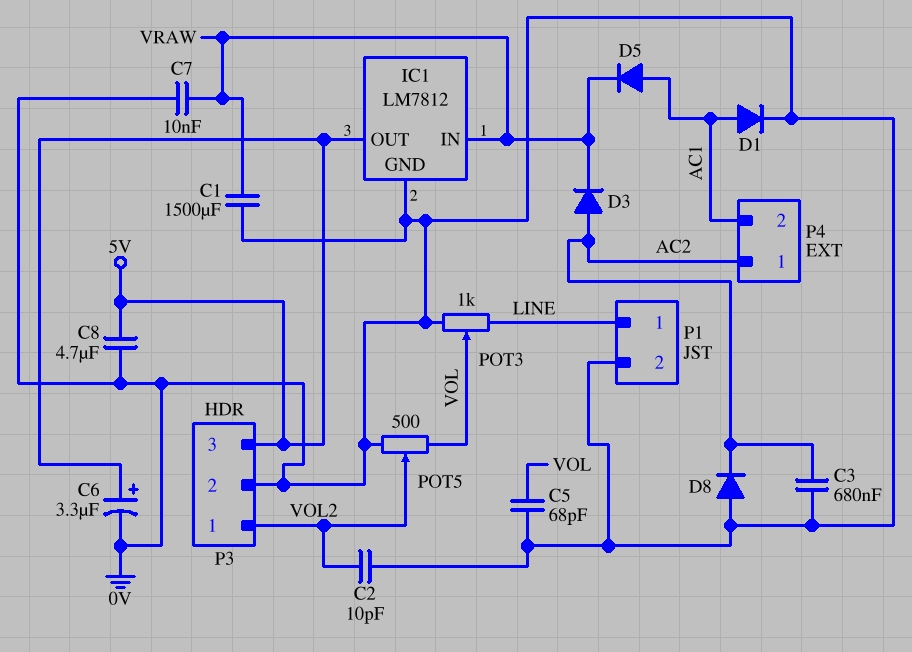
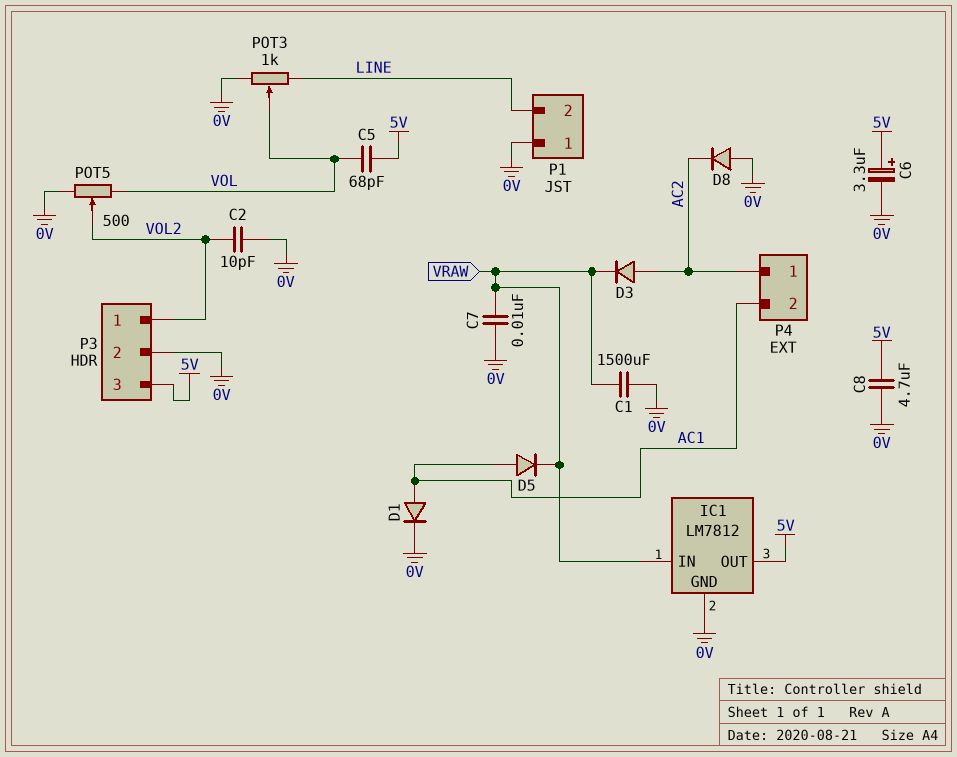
C3: 680nF (0V, AC2) -> none
C5: 68pF (0V, VOL) -> 68pF (5V, VOL)
P1 pin 1: LINE -> 0V
P1 pin 2: 0V -> LINE

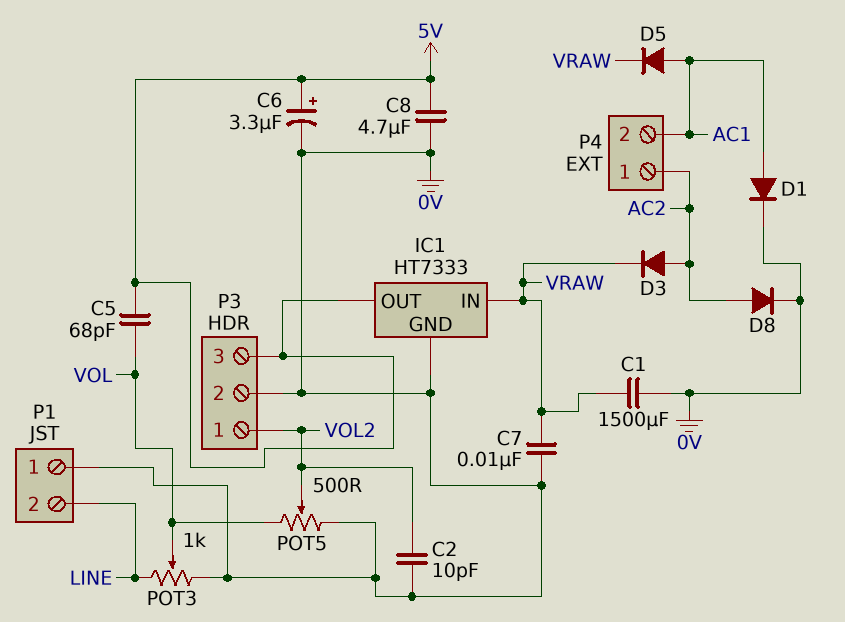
D8: diode (A 0V, K AC2) -> diode (A AC2, K 0V)
IC1: LM7812 -> HT7333

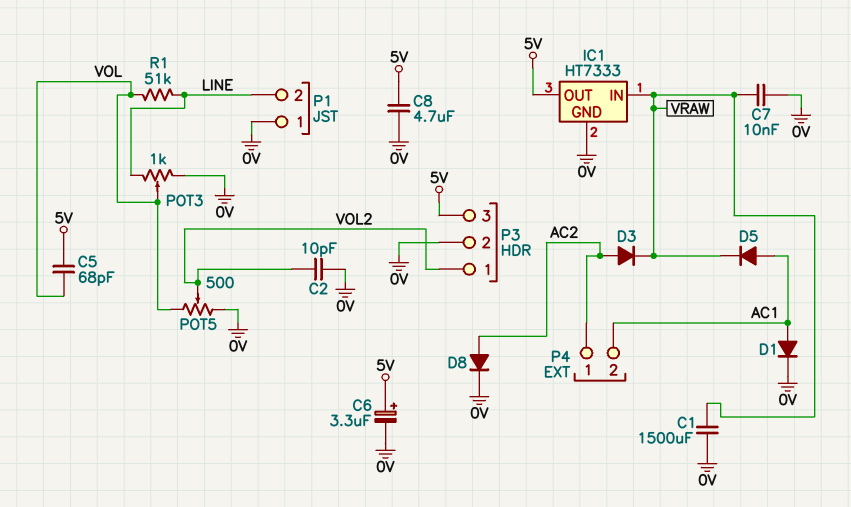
R1: none -> 51k (LINE, VOL)

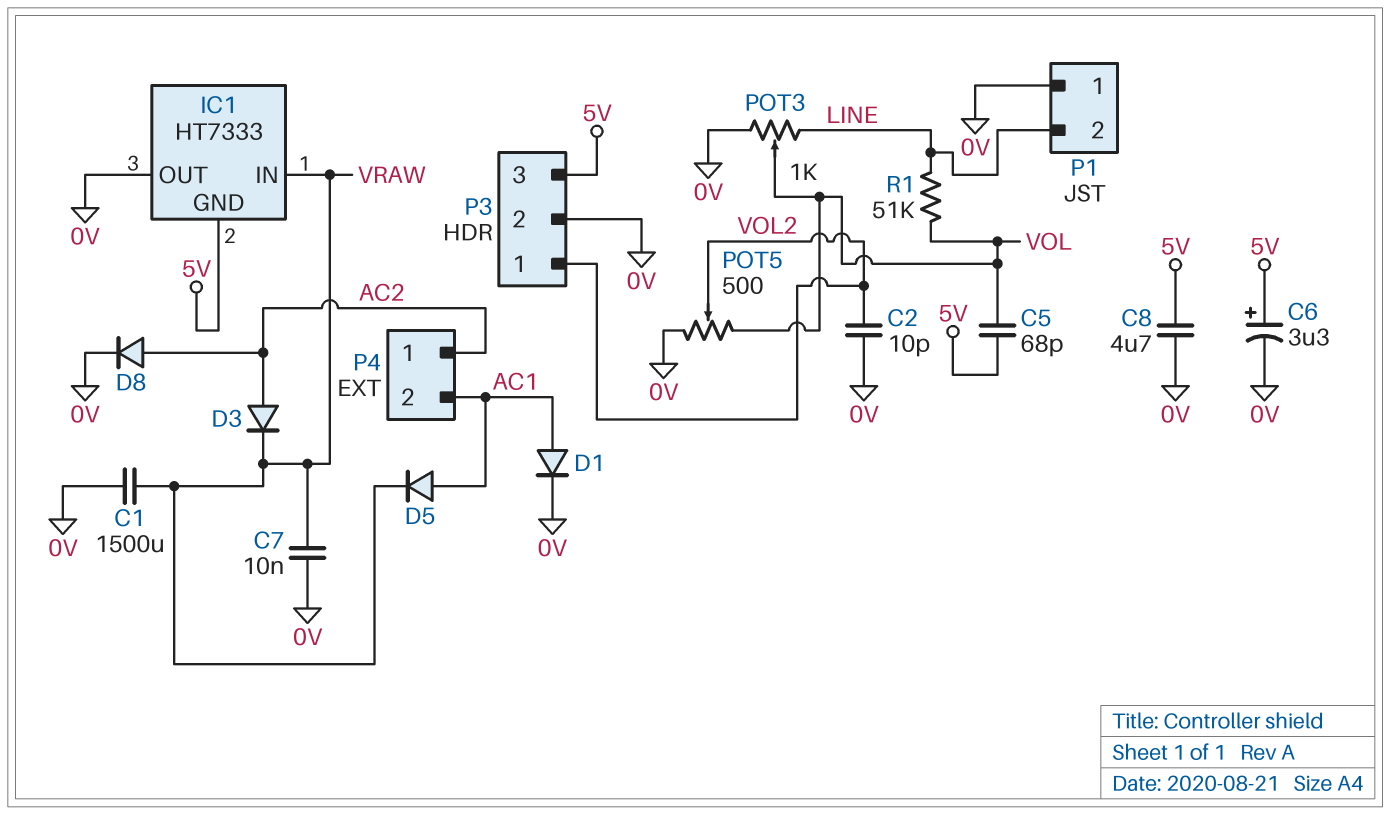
IC1 pin GND: 0V -> 5V
IC1 pin OUT: 5V -> 0V

